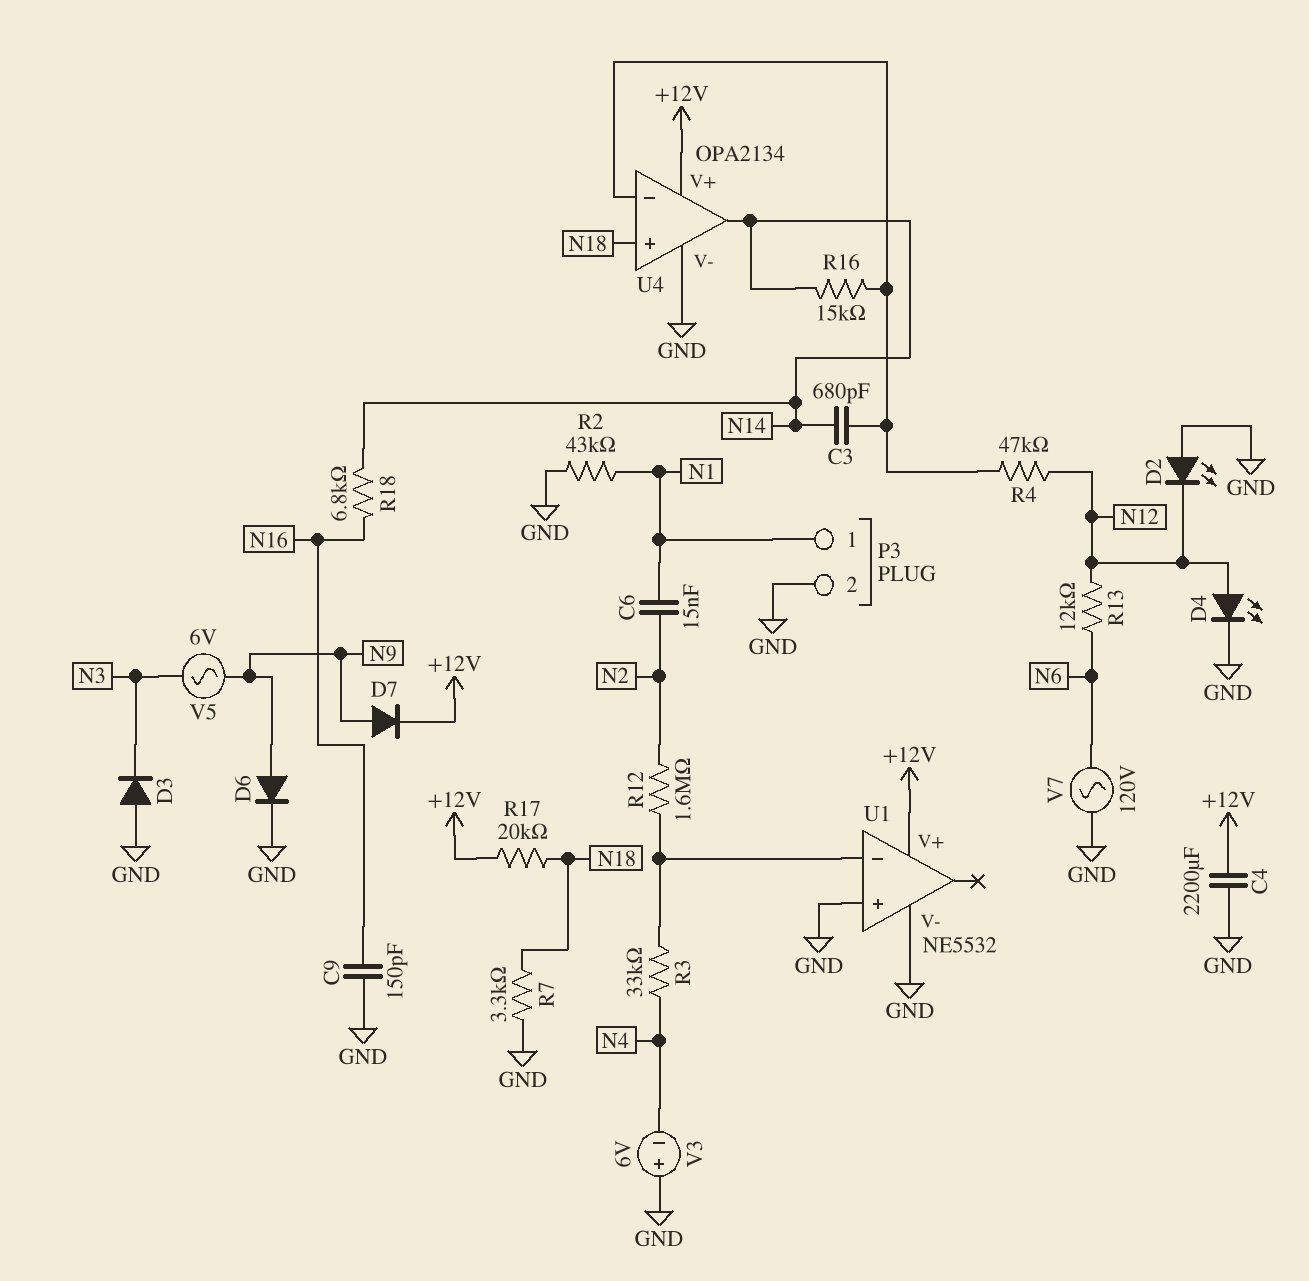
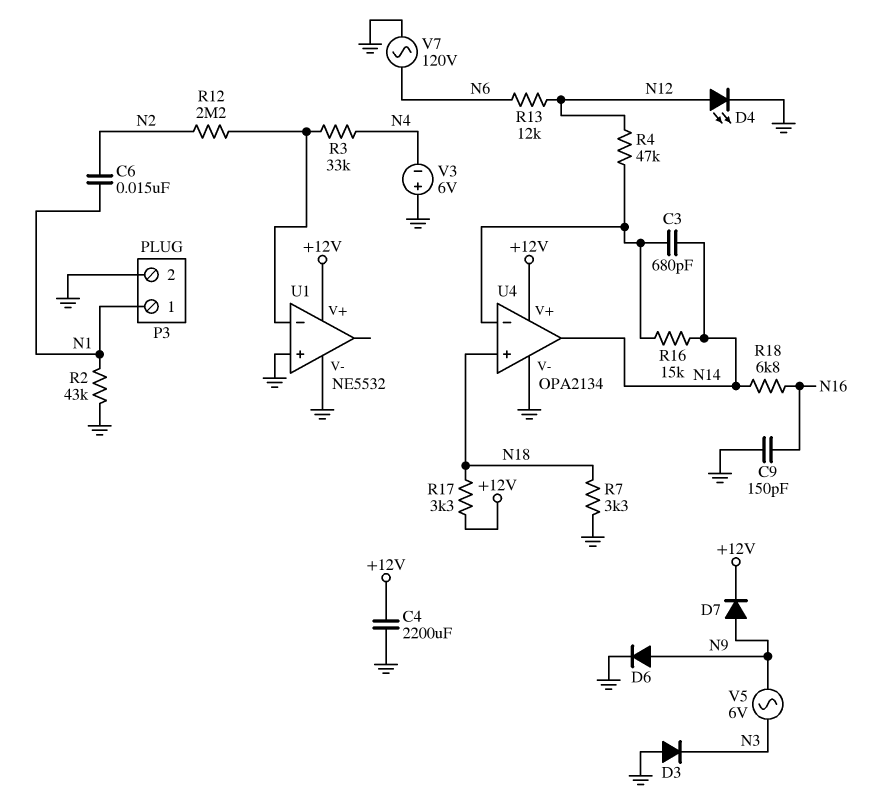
D2: LED (A GND, K N12) -> none
R12: 1.6M (N2, U1/in-) -> 2.2M (N2, U1/in-)
R17: 20k (+12V, N18) -> 3.3k (+12V, N18)

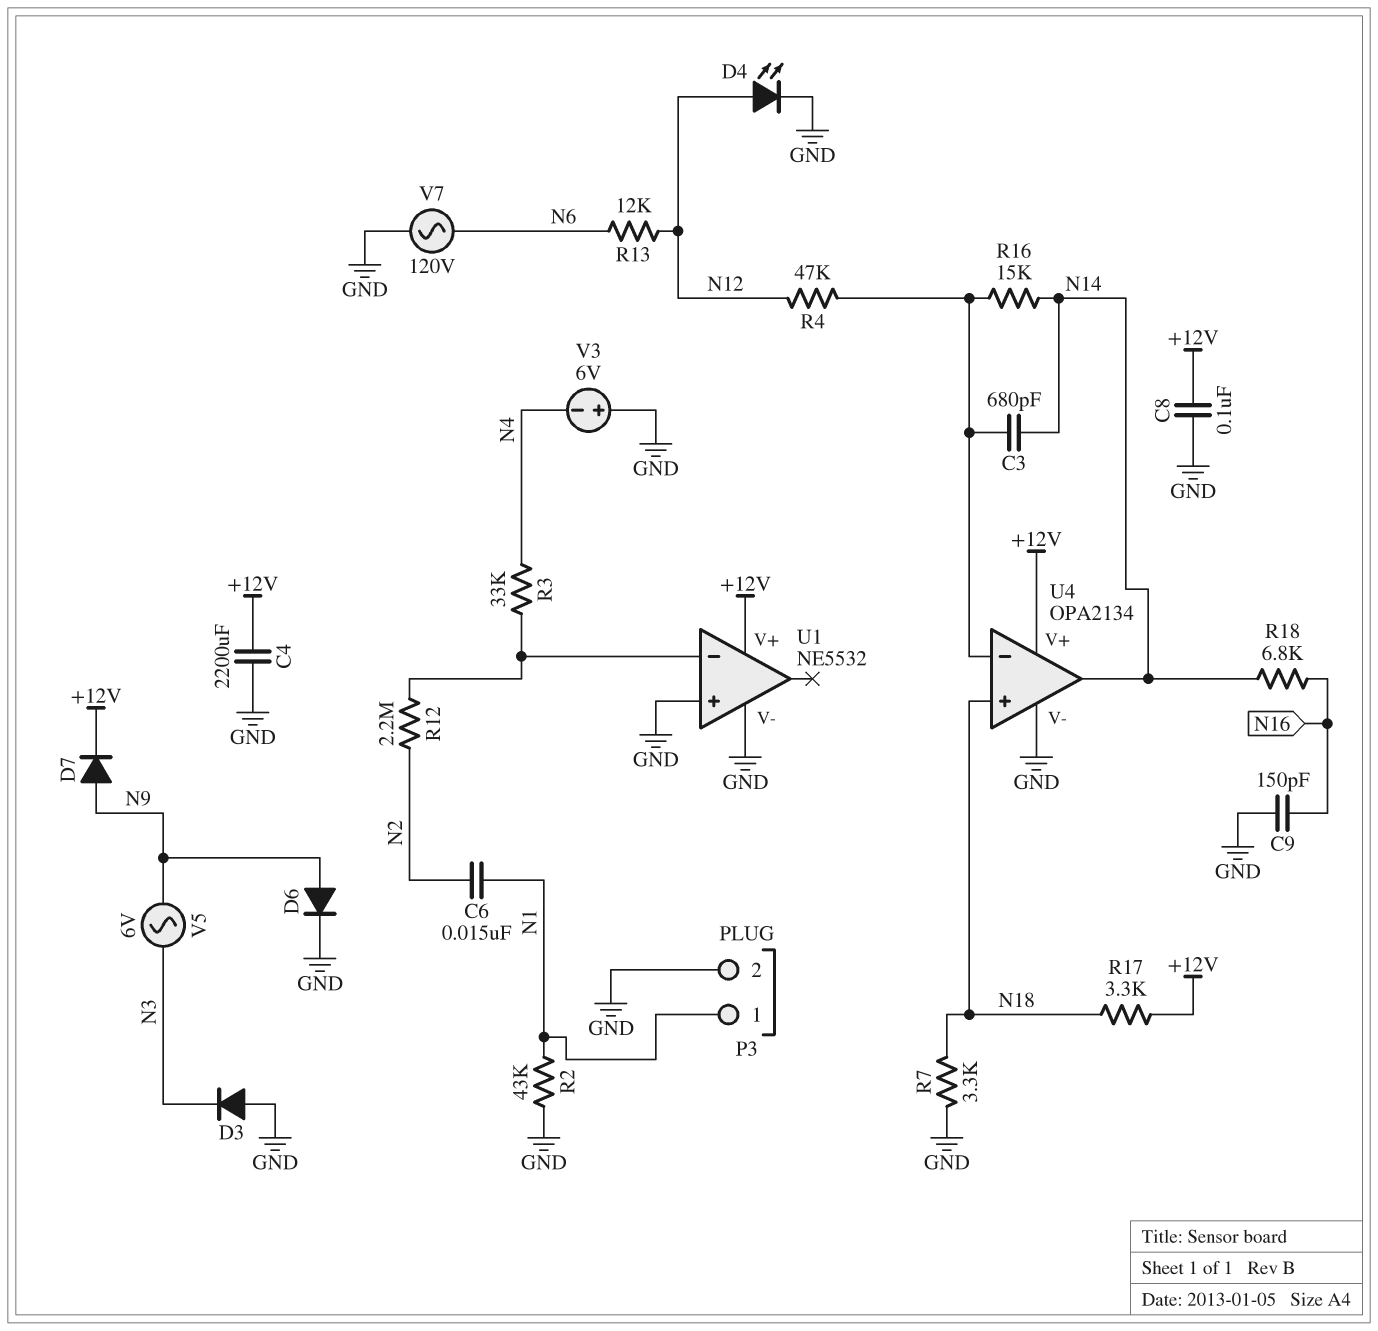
C8: none -> 100nF (+12V, GND)

